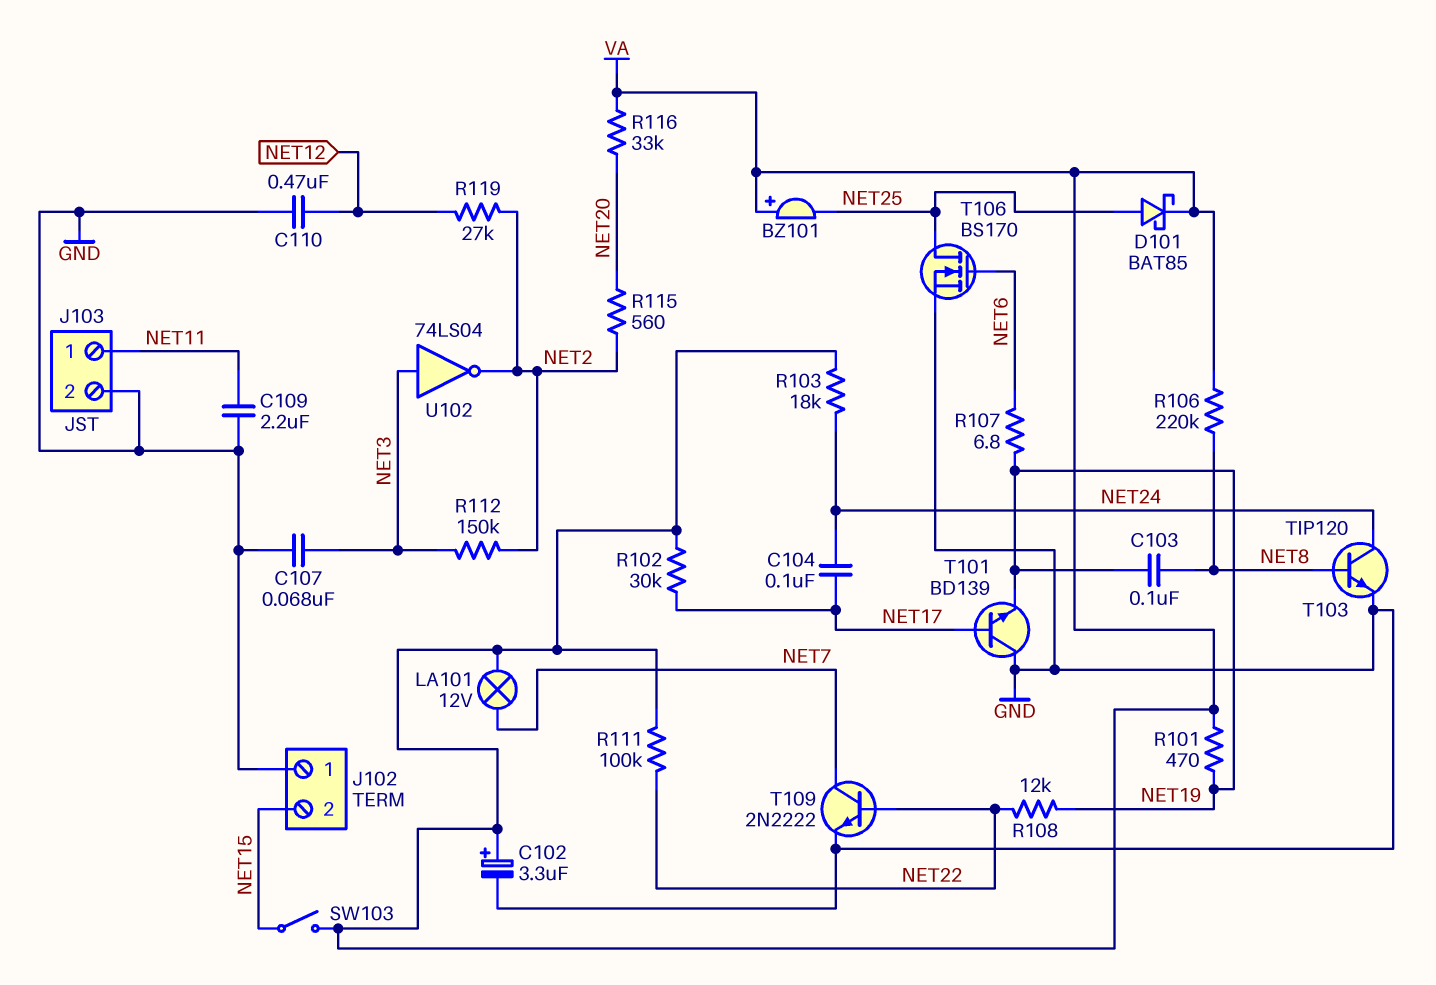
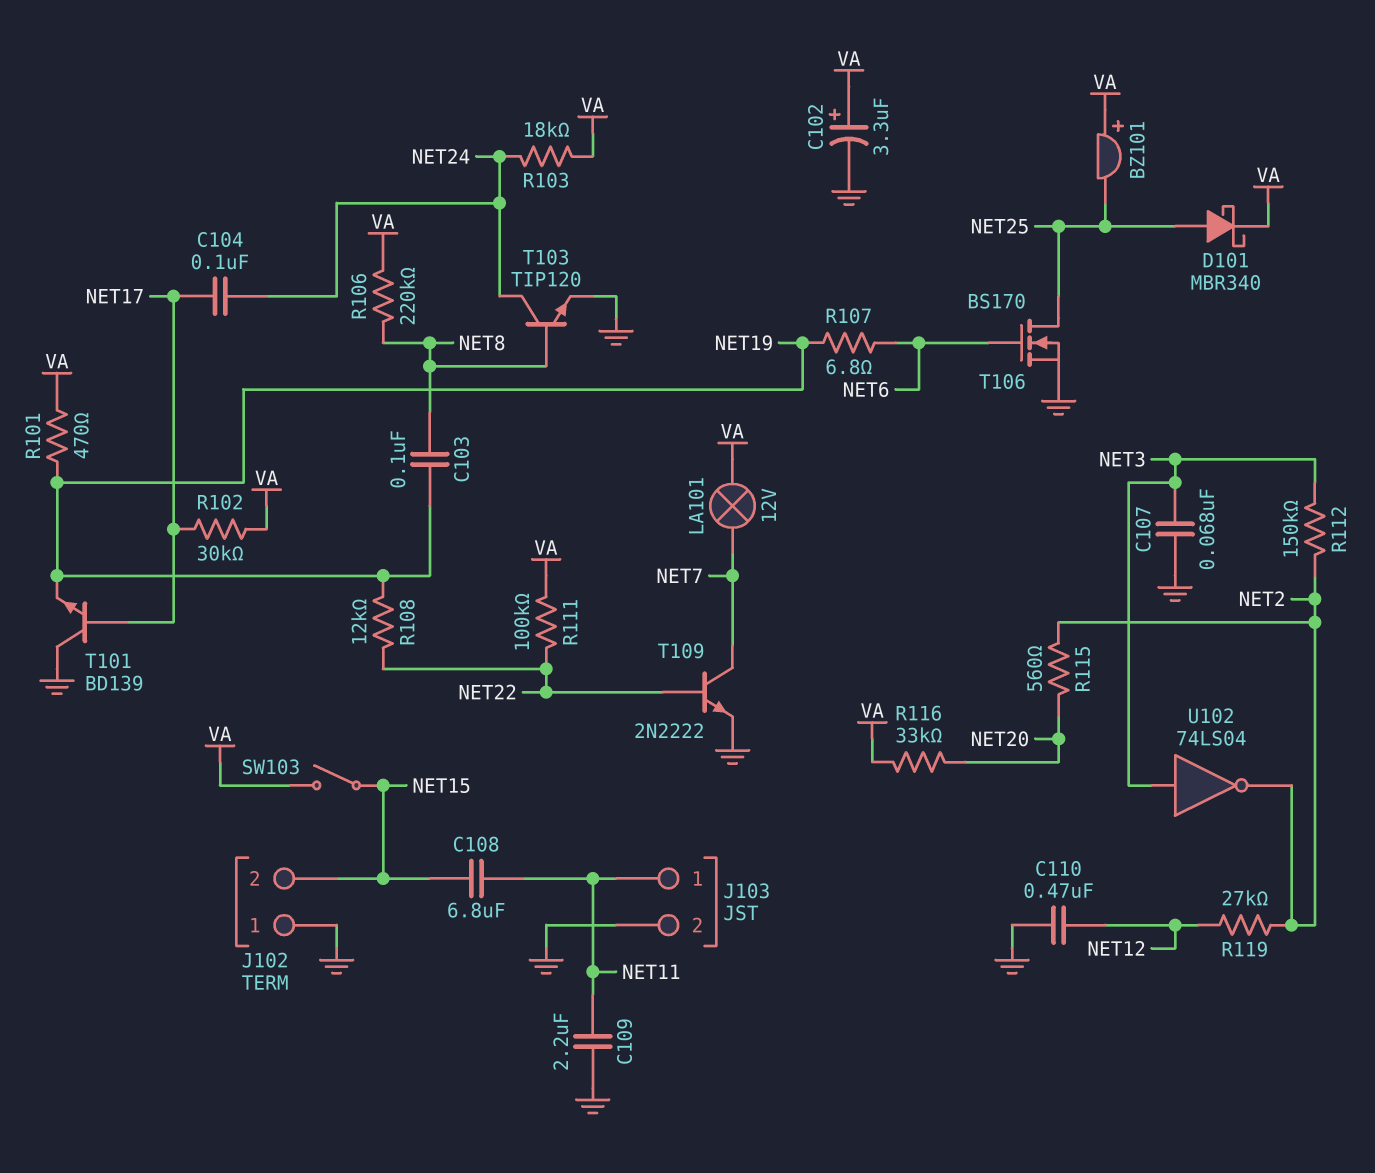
C108: none -> 6.8uF (NET11, NET15)
D101: schottky BAT85 (A NET25, K VA) -> schottky MBR340 (A NET25, K VA)

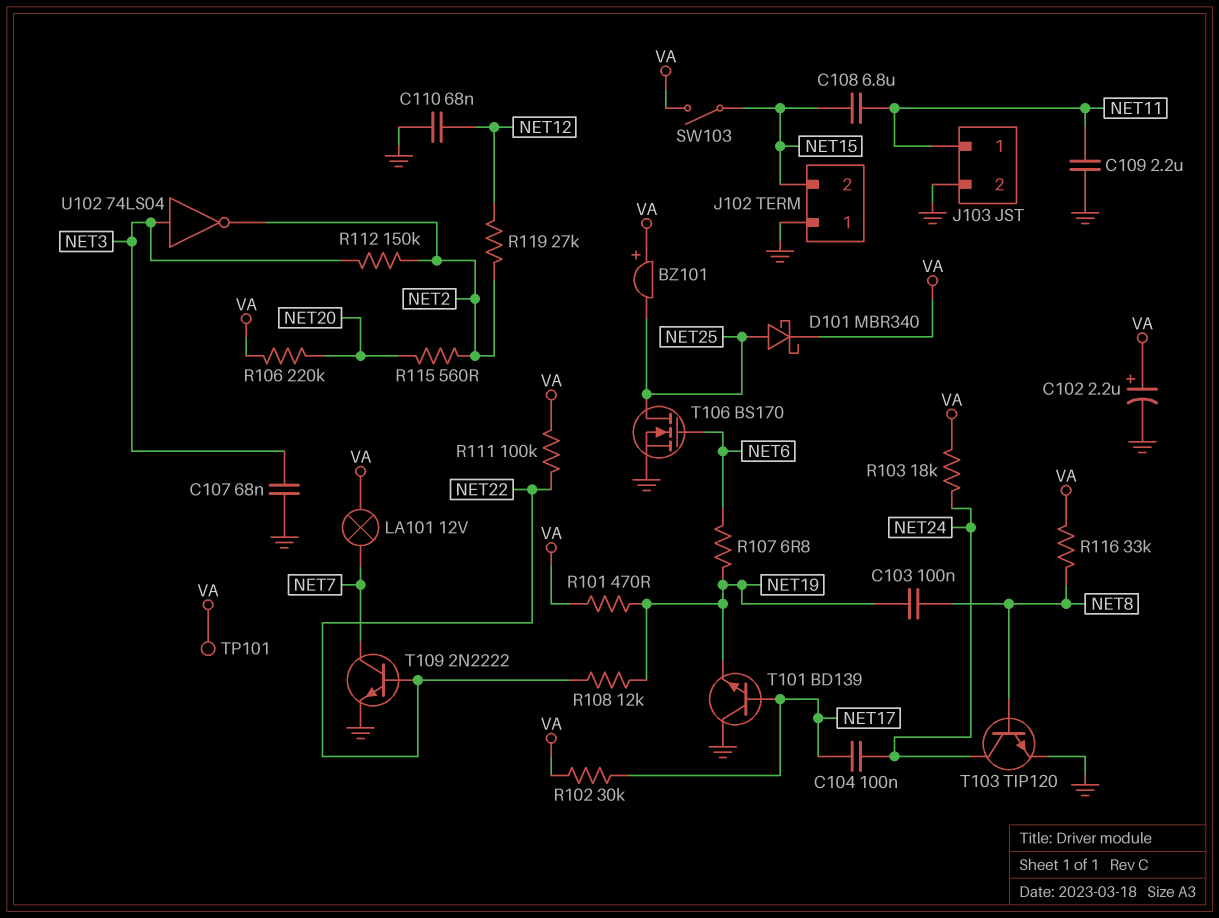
C102: 3.3uF (plus VA, minus GND) -> 2.2uF (plus VA, minus GND)
C110: 470nF (GND, NET12) -> 68nF (GND, NET12)
R106: 220k (NET8, VA) -> 220k (NET20, VA)
R116: 33k (NET20, VA) -> 33k (NET8, VA)
TP101: none -> test point (VA)

